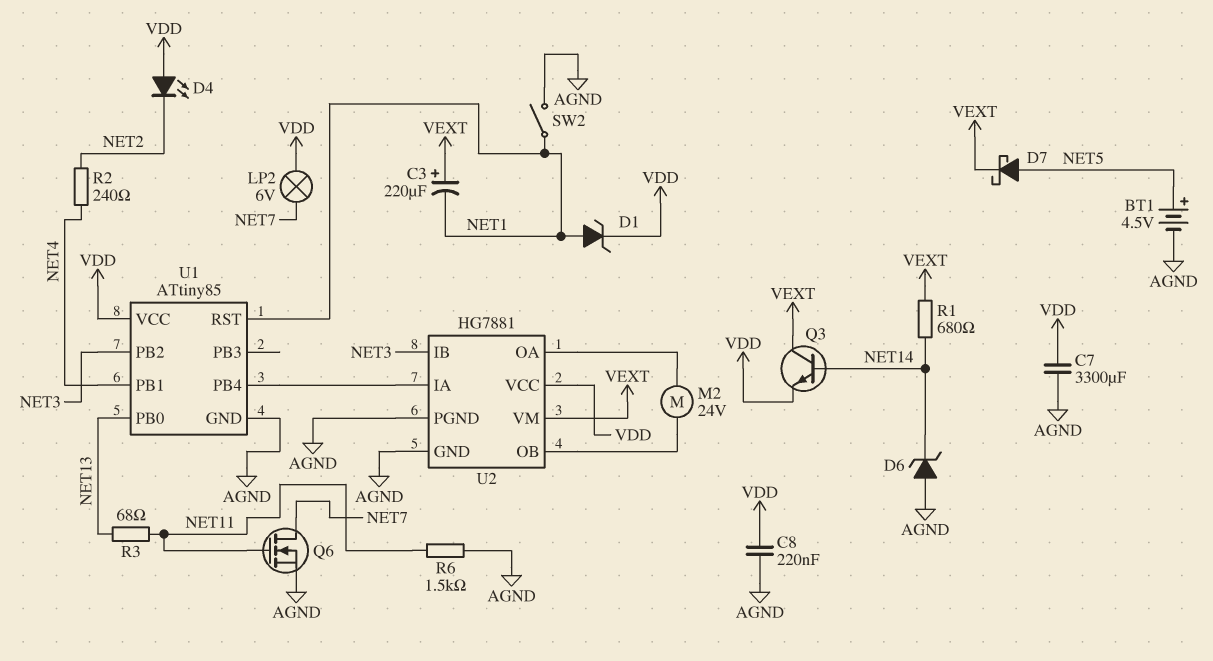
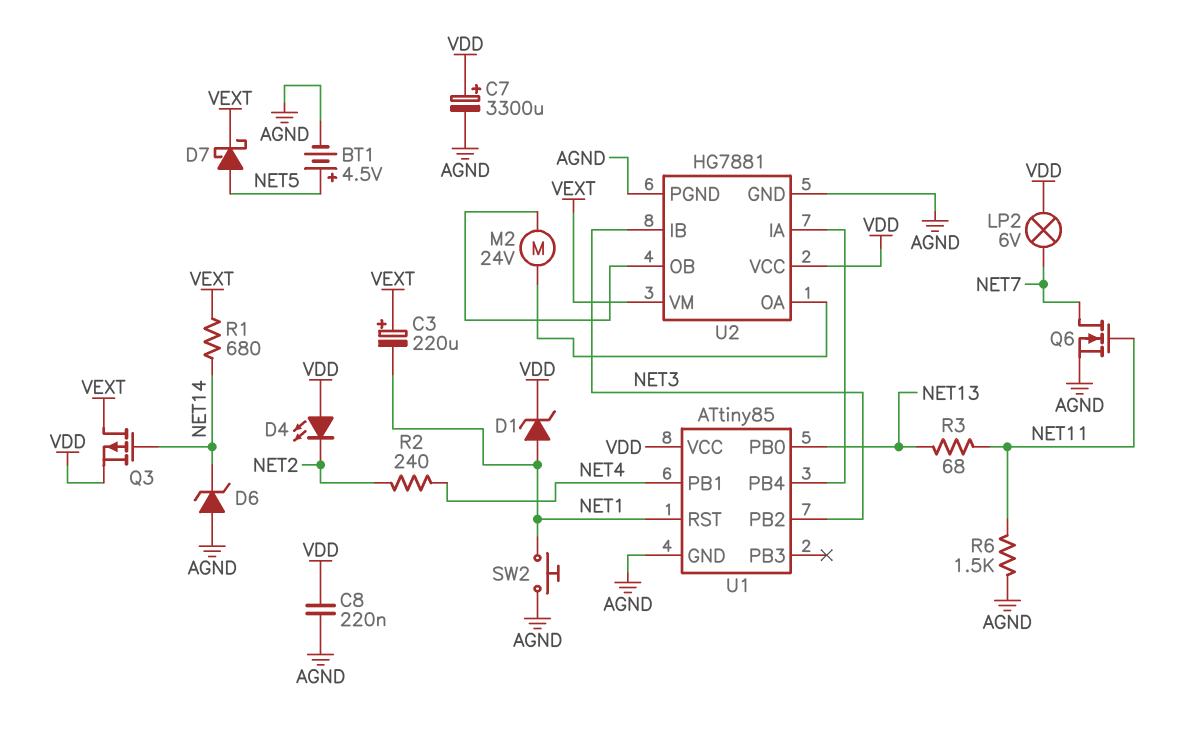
C7: 3300uF (AGND, VDD) -> 3300uF (plus VDD, minus AGND)
Q3: NPN (B NET14, C VEXT, E VDD) -> PMOS (G NET14, D VEXT, S VDD)
SW2: switch (AGND, NET1) -> button (AGND, NET1)

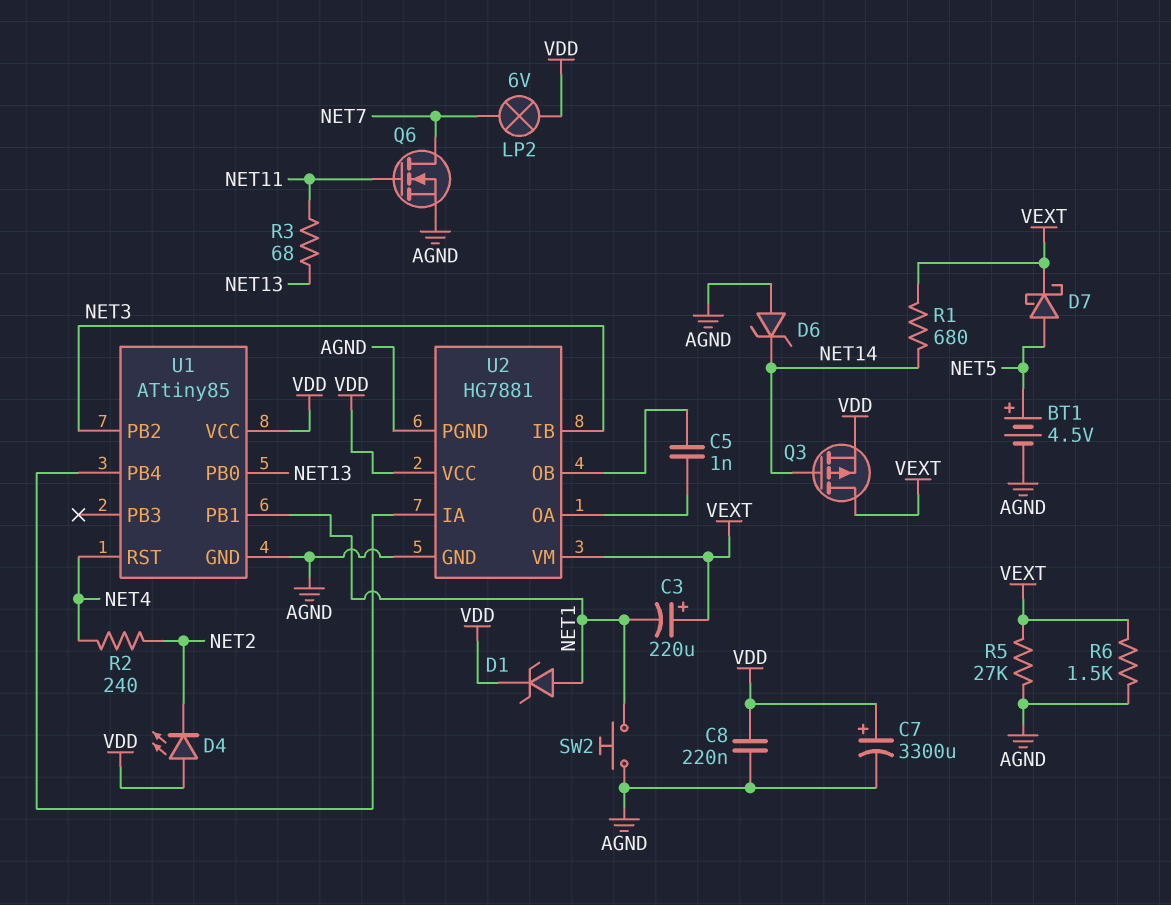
C5: none -> 1nF (U2/OA, U2/OB)
M2: motor 24V (U2/OA, U2/OB) -> none
R5: none -> 27k (AGND, VEXT)
R6: 1.5k (AGND, NET11) -> 1.5k (AGND, VEXT)
U1 pin PB1: NET4 -> NET1
U1 pin RST: NET1 -> NET4

